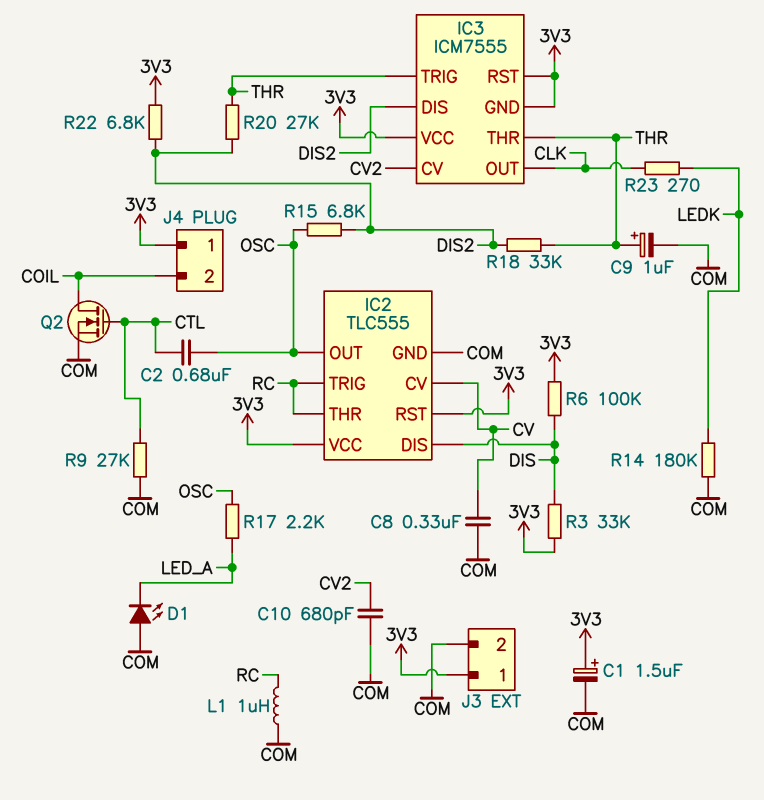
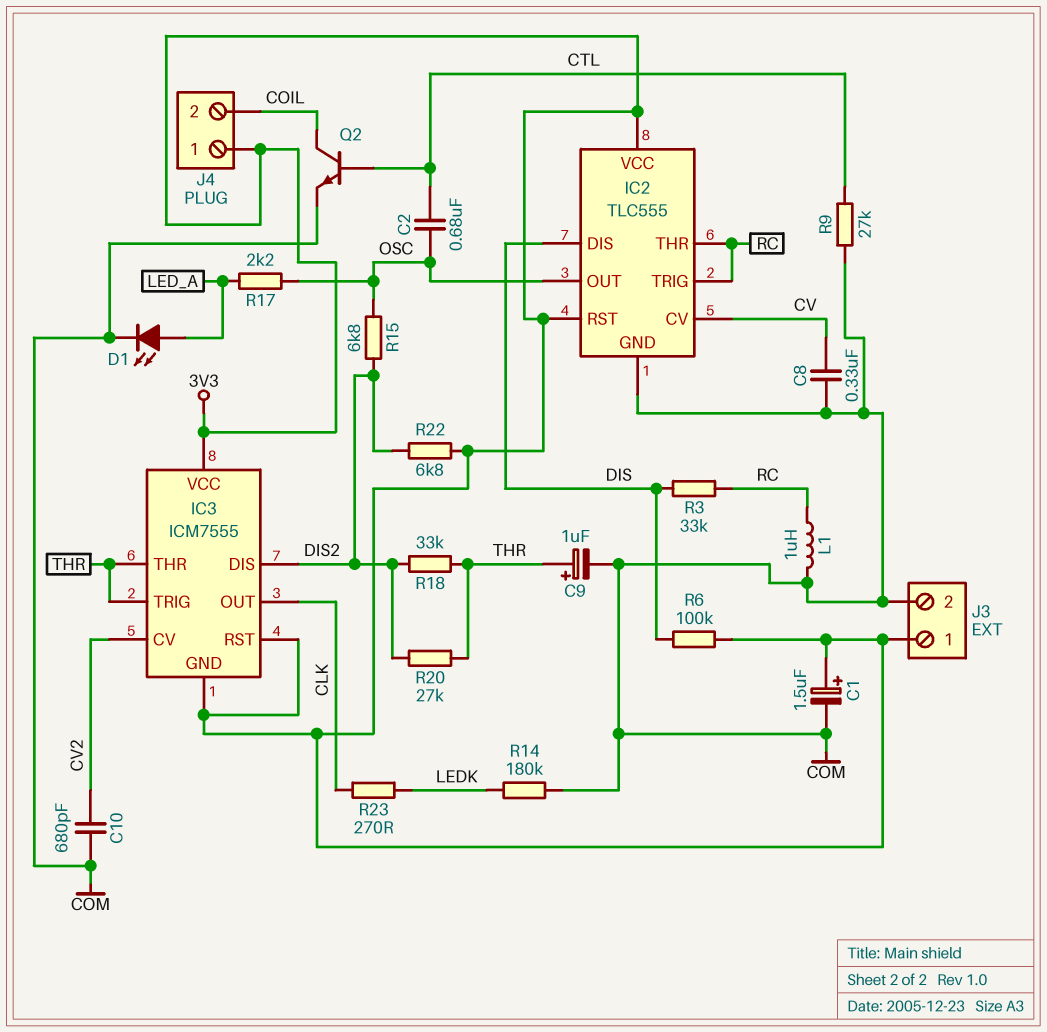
D1: LED (A COM, K LED_A) -> LED (A LED_A, K COM)
Q2: NMOS (G CTL, D COIL, S COM) -> NPN (B CTL, C COIL, E COM)
R3: 33k (3V3, DIS) -> 33k (DIS, RC)

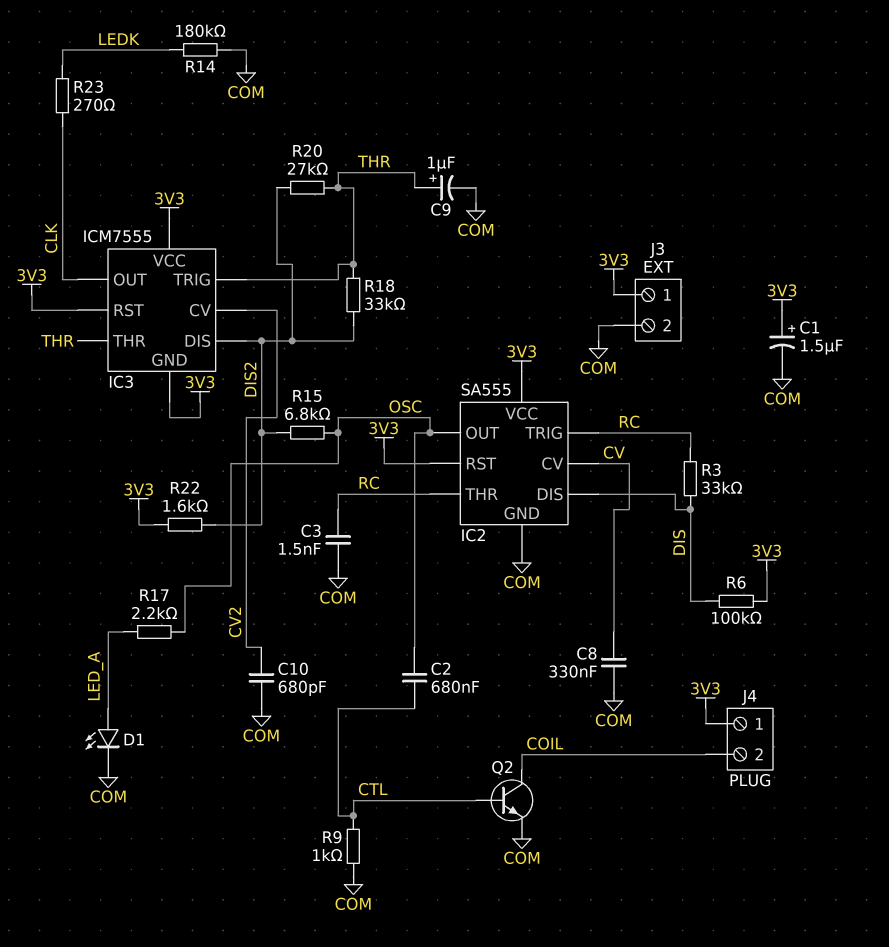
C3: none -> 1.5nF (COM, RC)
IC2: TLC555 -> SA555
L1: 1uH (COM, RC) -> none
R9: 27k (COM, CTL) -> 1k (COM, CTL)
R22: 6.8k (3V3, DIS2) -> 1.6k (3V3, DIS2)

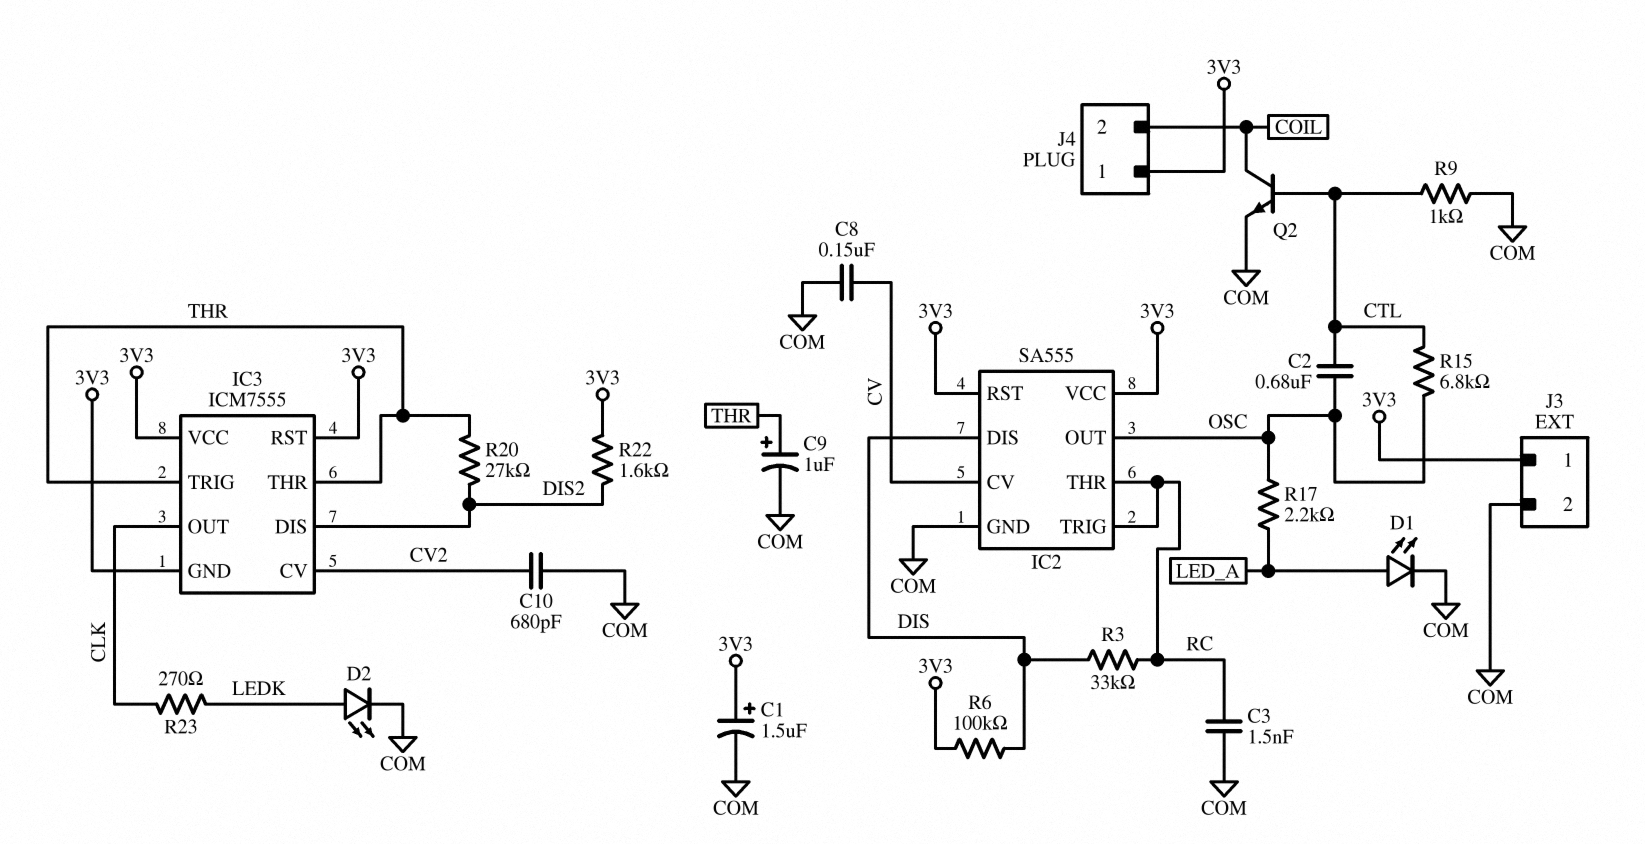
C8: 330nF (COM, CV) -> 150nF (COM, CV)
D2: none -> LED (A LEDK, K COM)
R14: 180k (COM, LEDK) -> none
R15: 6.8k (DIS2, OSC) -> 6.8k (CTL, OSC)
R18: 33k (DIS2, THR) -> none

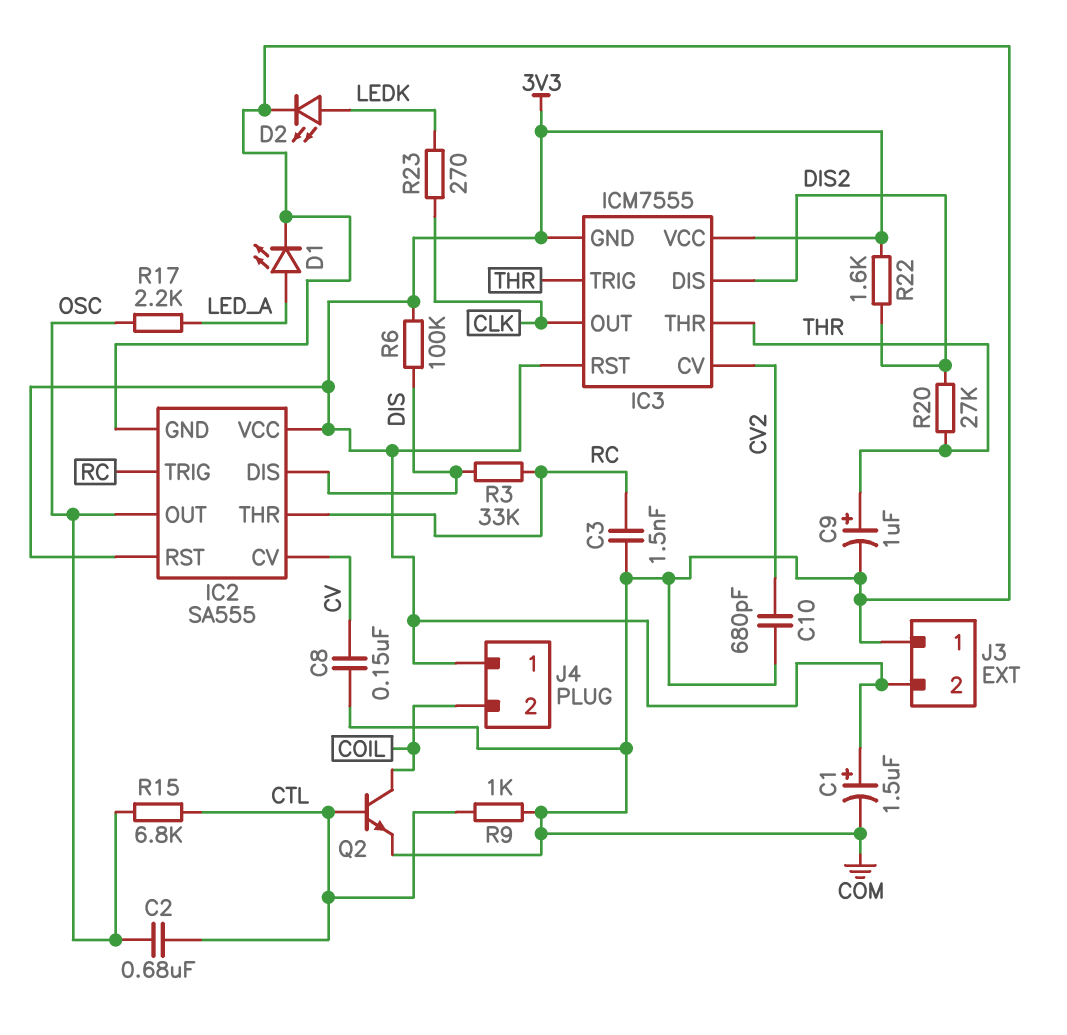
J3 pin 1: 3V3 -> COM
J3 pin 2: COM -> 3V3

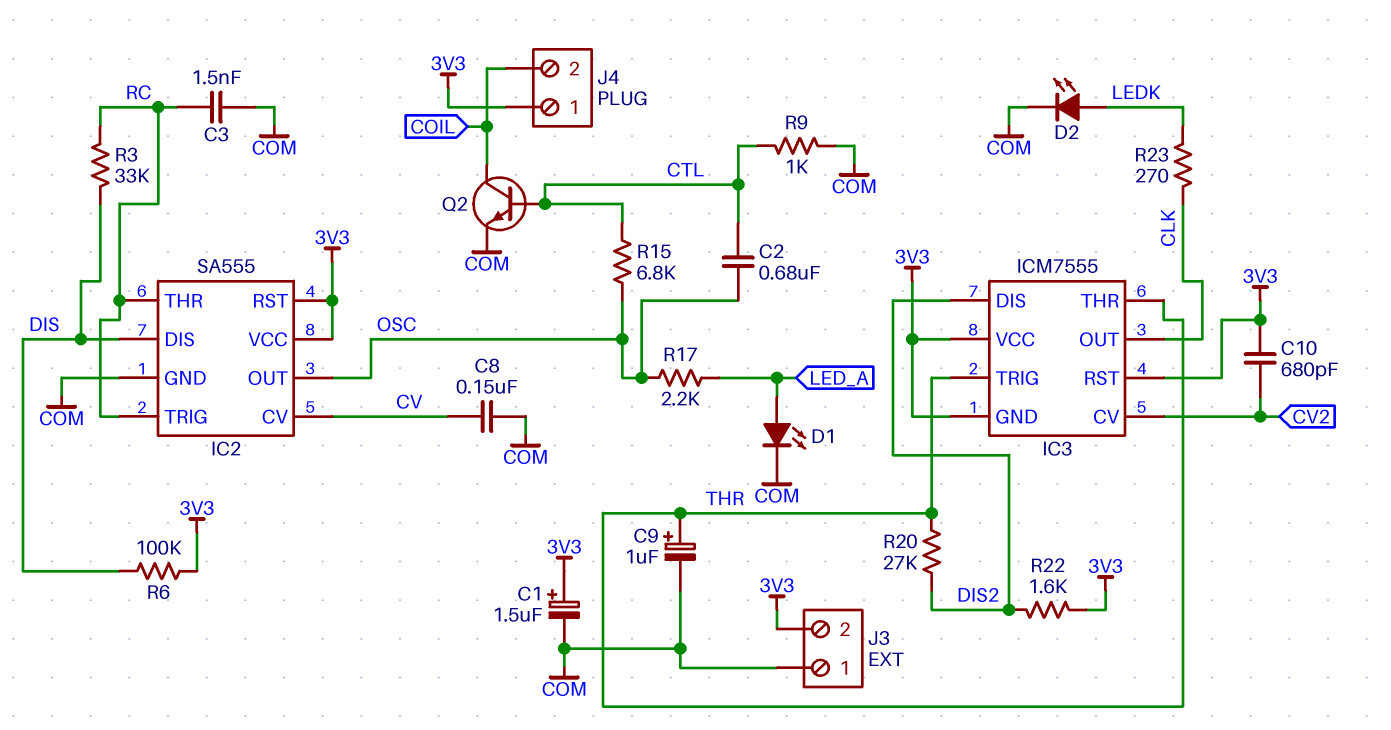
C10: 680pF (COM, CV2) -> 680pF (3V3, CV2)

